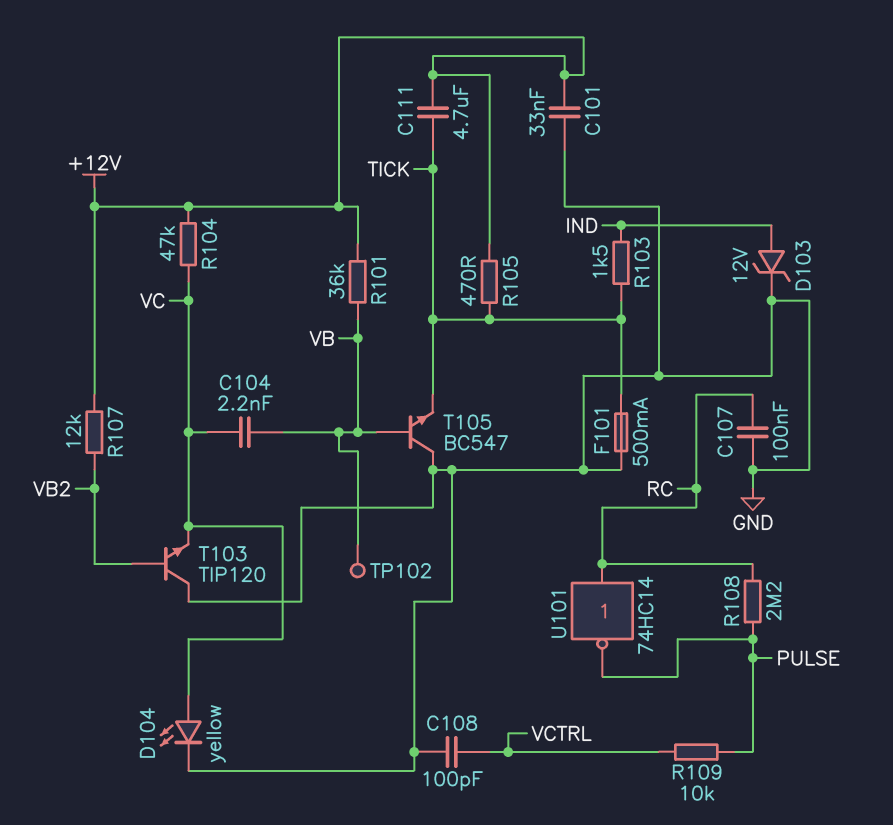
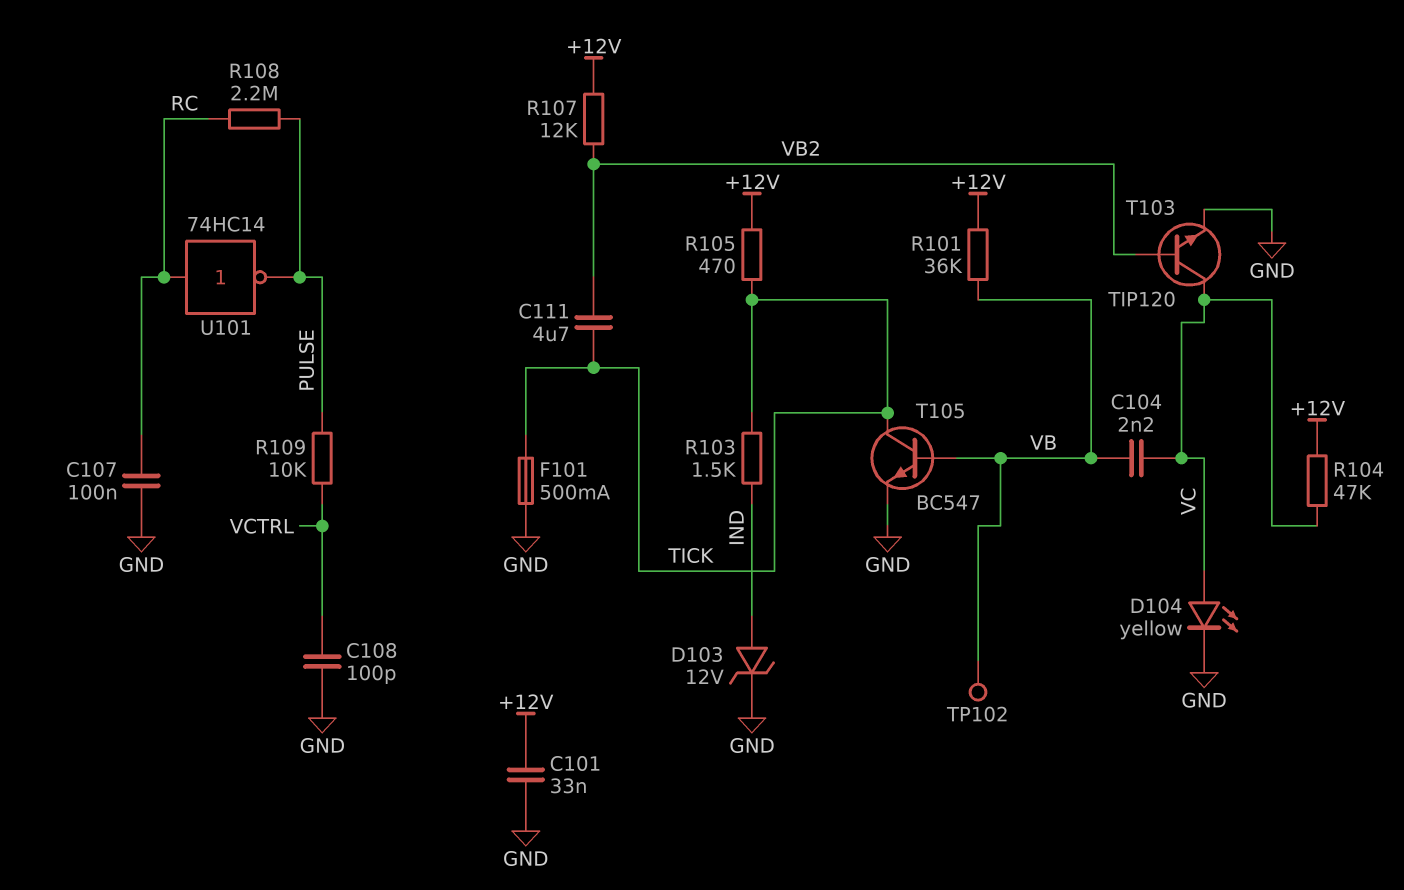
C111: 4.7uF (+12V, TICK) -> 4.7uF (TICK, VB2)
T103: NPN TIP120 (B VB2, C GND, E VC) -> NPN TIP120 (B VB2, C VC, E GND)
T105: NPN BC547 (B VB, C GND, E TICK) -> NPN BC547 (B VB, C TICK, E GND)

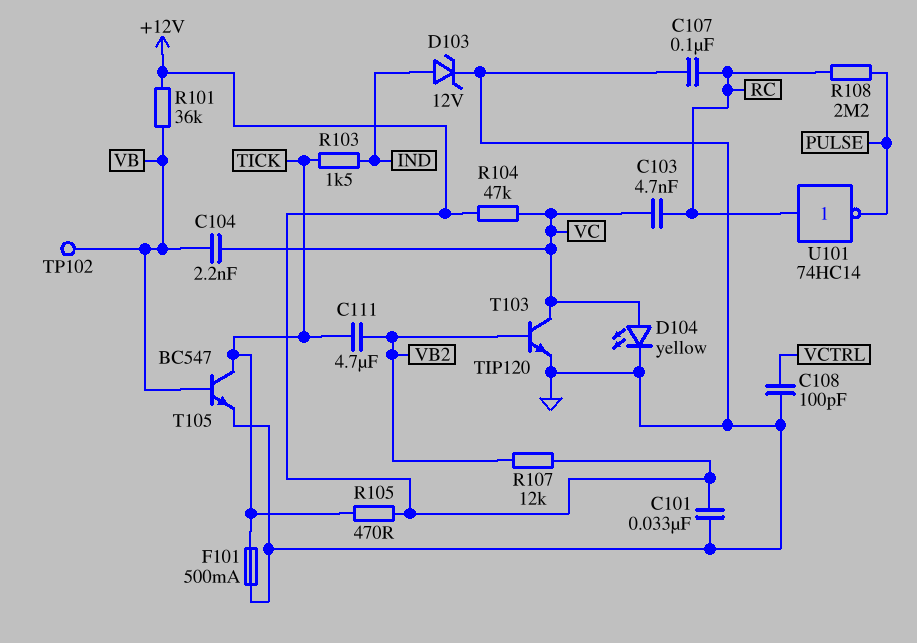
C103: none -> 4.7nF (RC, VC)
R109: 10k (PULSE, VCTRL) -> none

